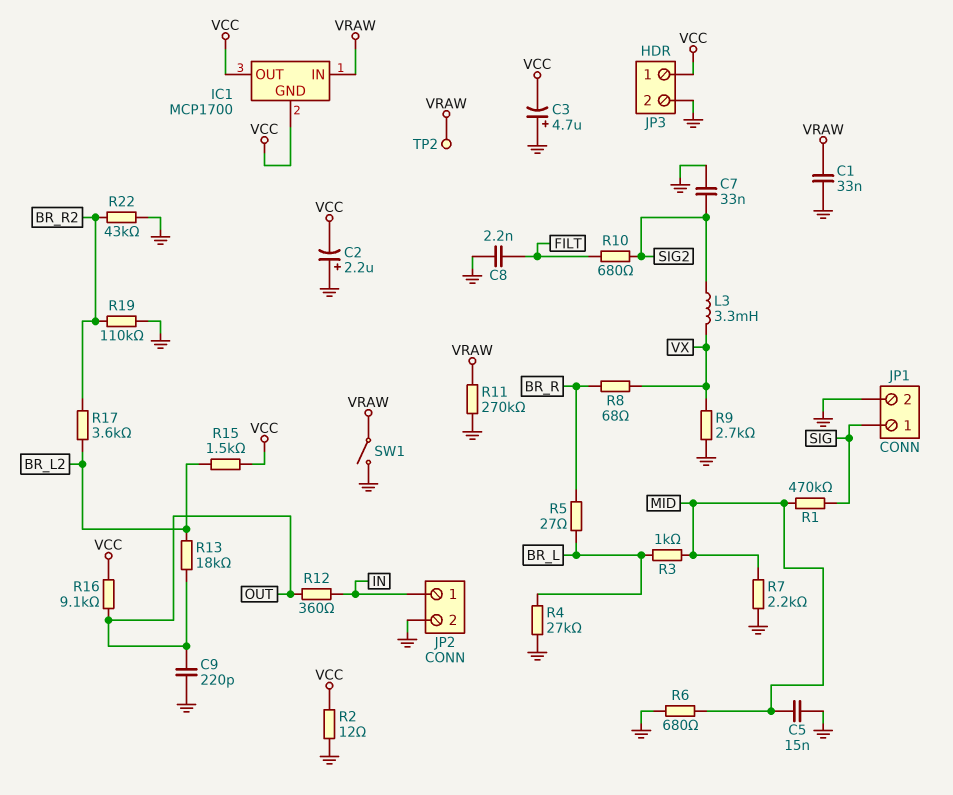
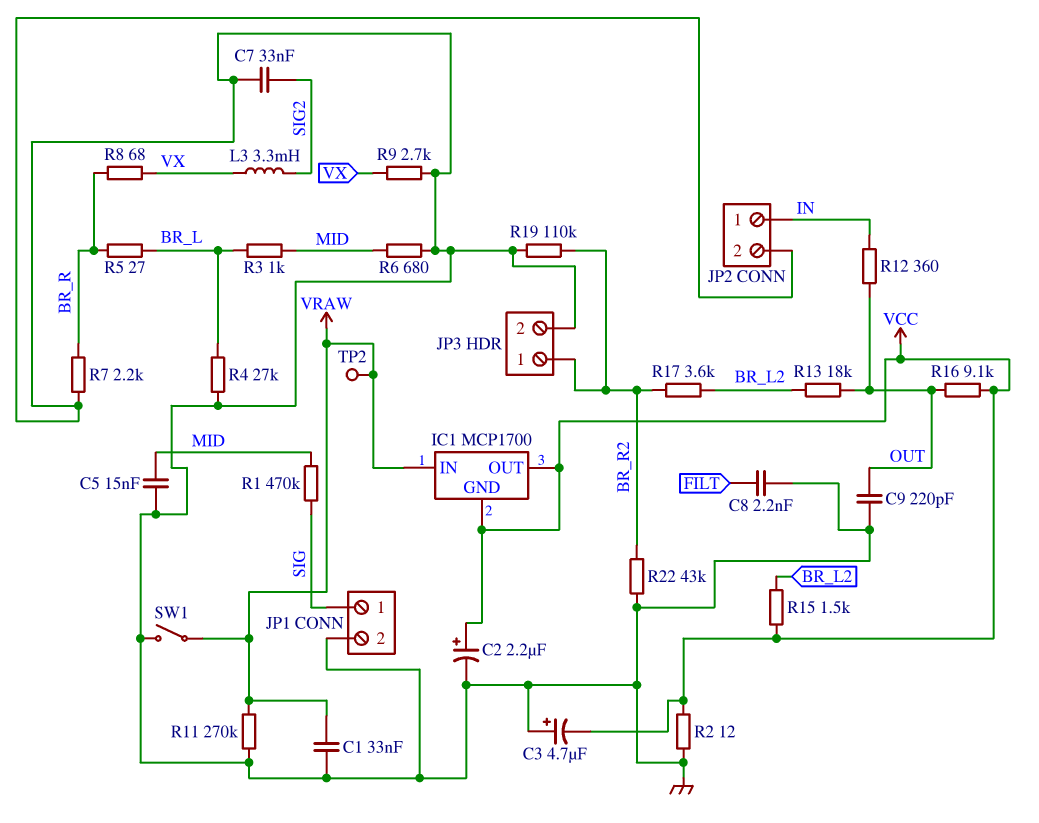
C2: 2.2uF (plus GND, minus VCC) -> 2.2uF (plus VCC, minus GND)
JP3 pin 1: VCC -> BR_R2
R7: 2.2k (GND, MID) -> 2.2k (BR_R, GND)
R10: 680 (FILT, SIG2) -> none

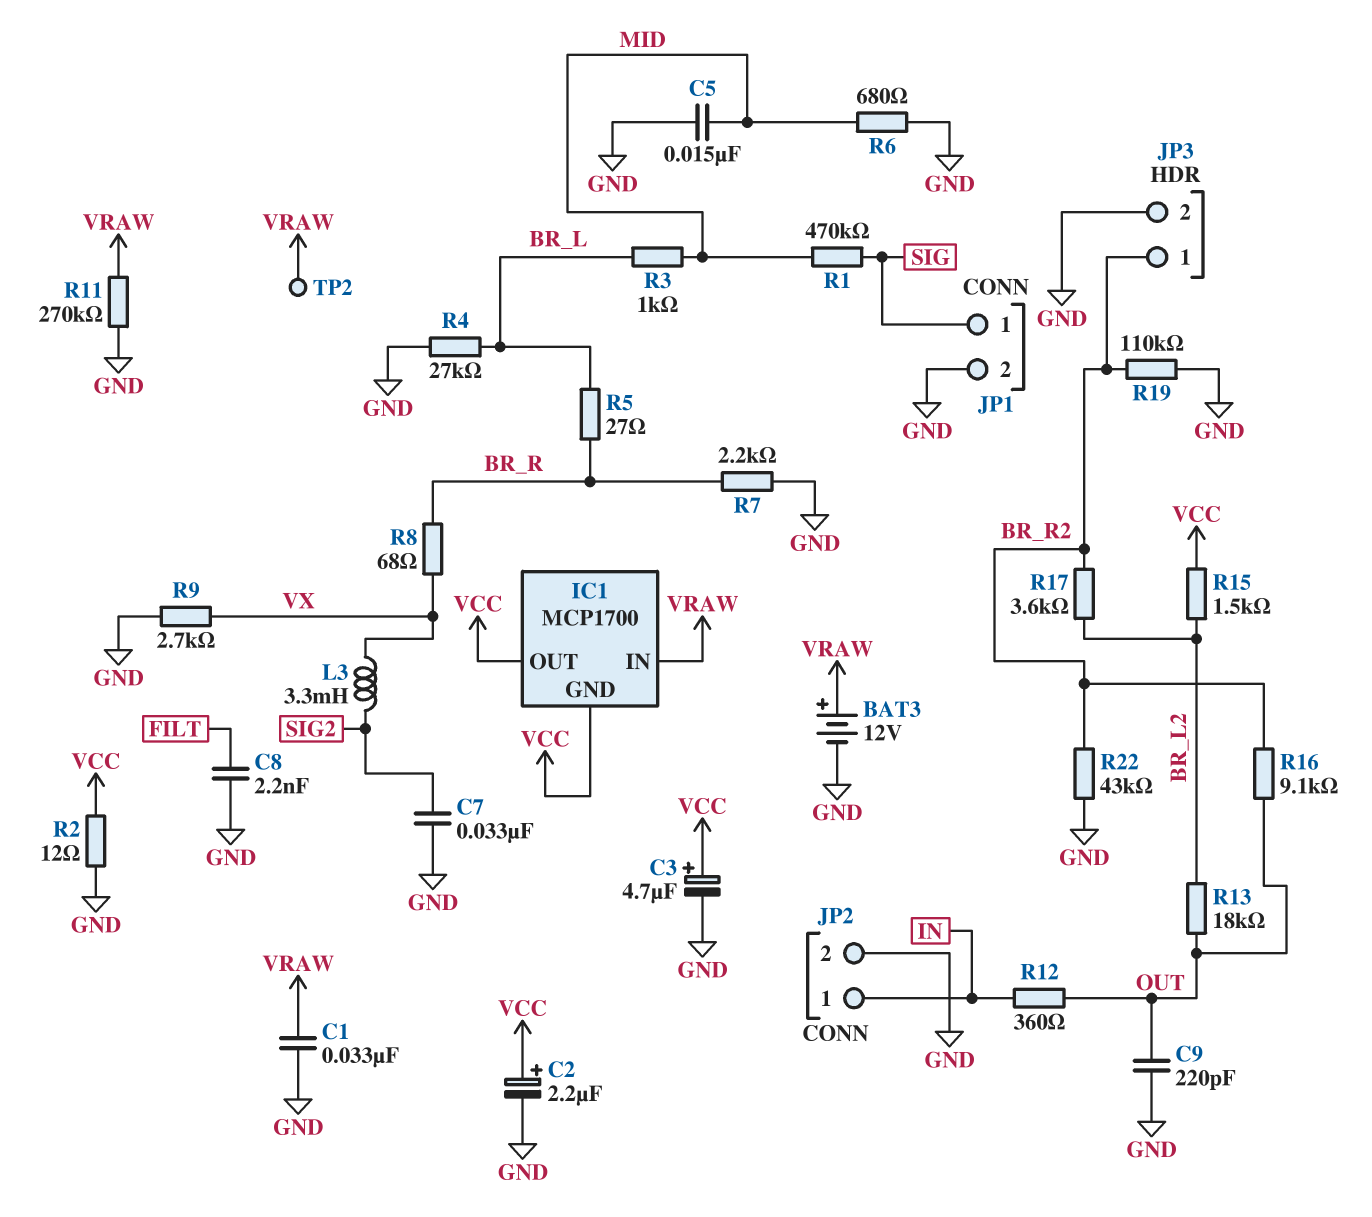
BAT3: none -> 12V (plus VRAW, minus GND)
C3: 4.7uF (plus GND, minus VCC) -> 4.7uF (plus VCC, minus GND)
R16: 9.1k (OUT, VCC) -> 9.1k (BR_R2, OUT)
SW1: switch (GND, VRAW) -> none

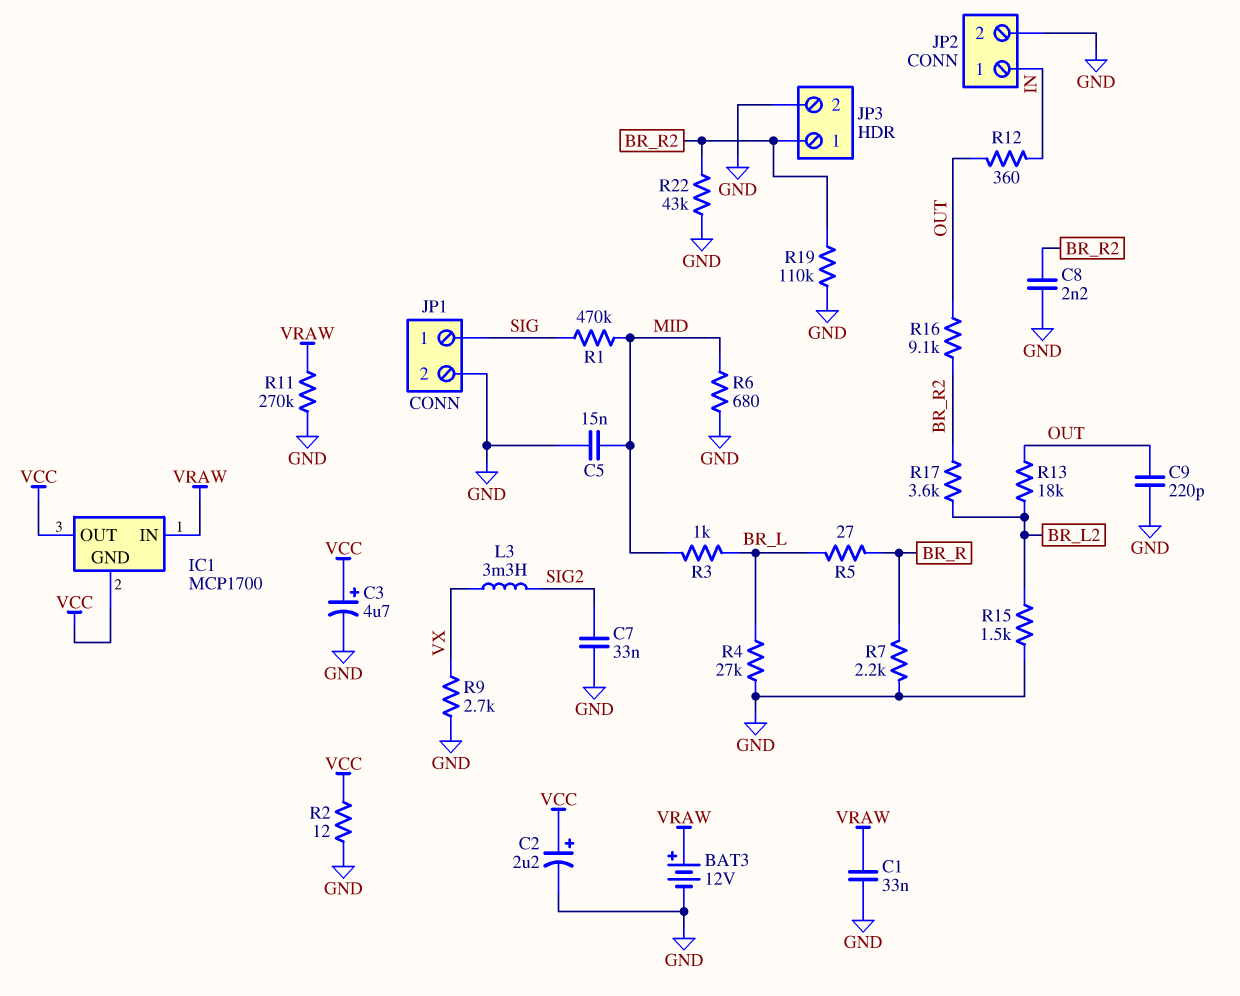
C8: 2.2nF (FILT, GND) -> 2.2nF (BR_R2, GND)
R8: 68 (BR_R, VX) -> none
R15: 1.5k (BR_L2, VCC) -> 1.5k (BR_L2, GND)
TP2: test point (VRAW) -> none

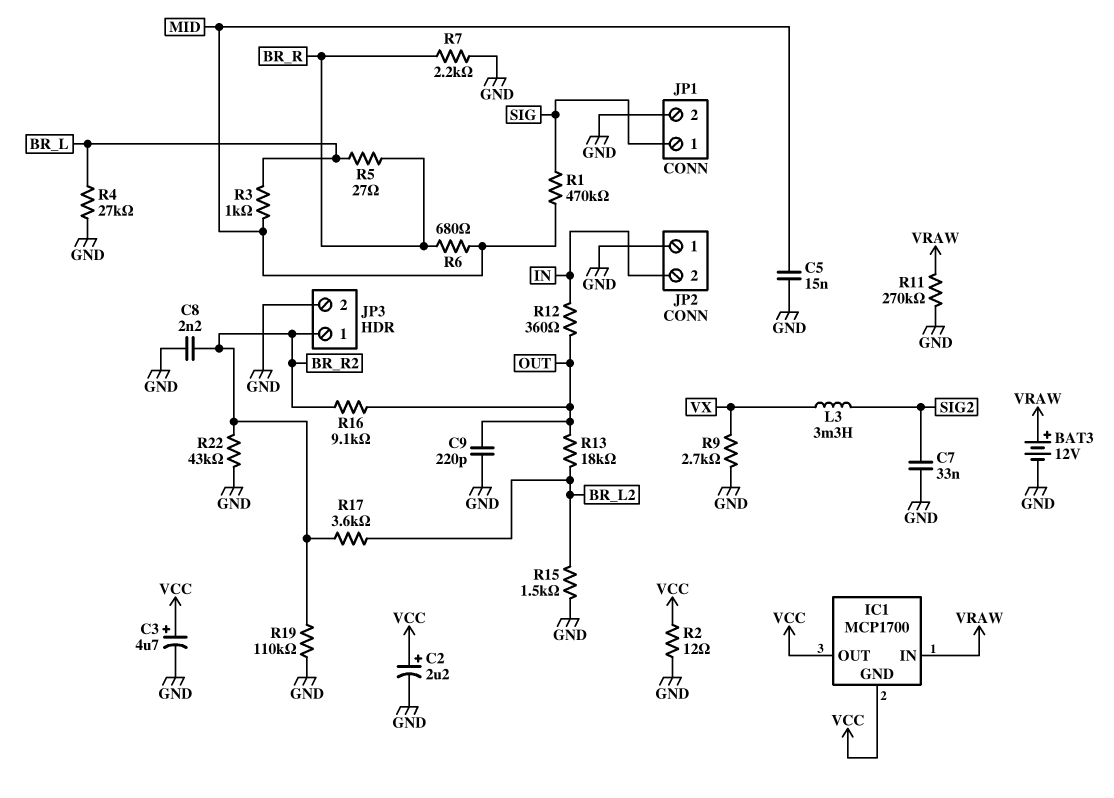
C1: 33nF (GND, VRAW) -> none
JP2 pin 1: IN -> GND
JP2 pin 2: GND -> IN
R6: 680 (GND, MID) -> 680 (BR_R, MID)

